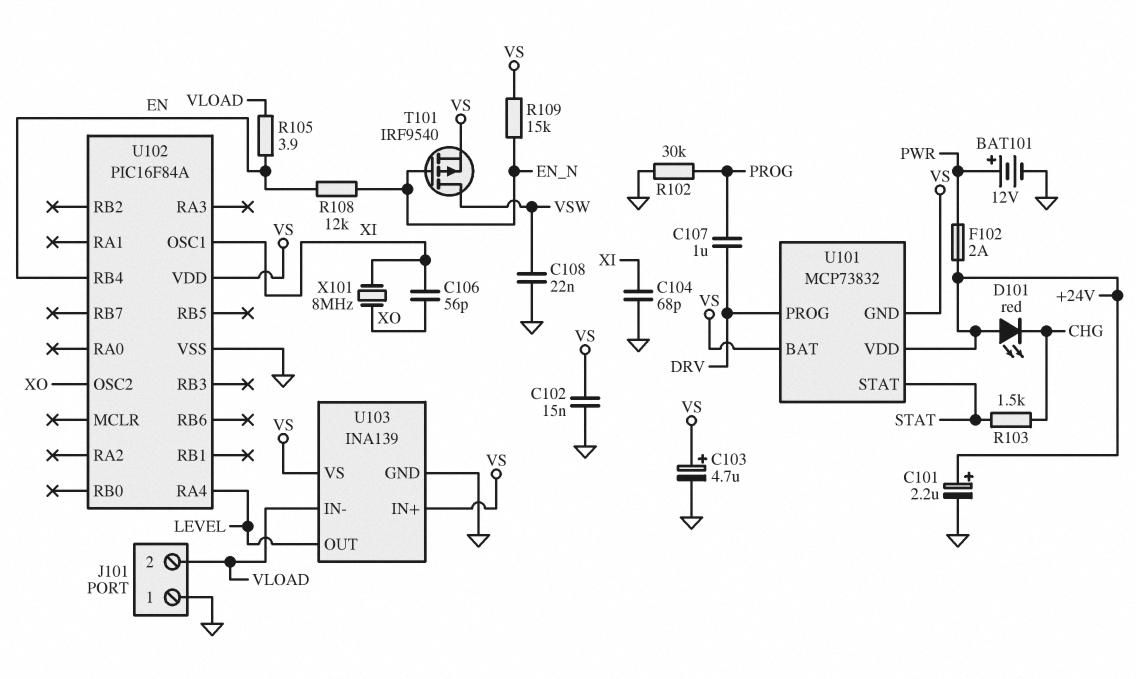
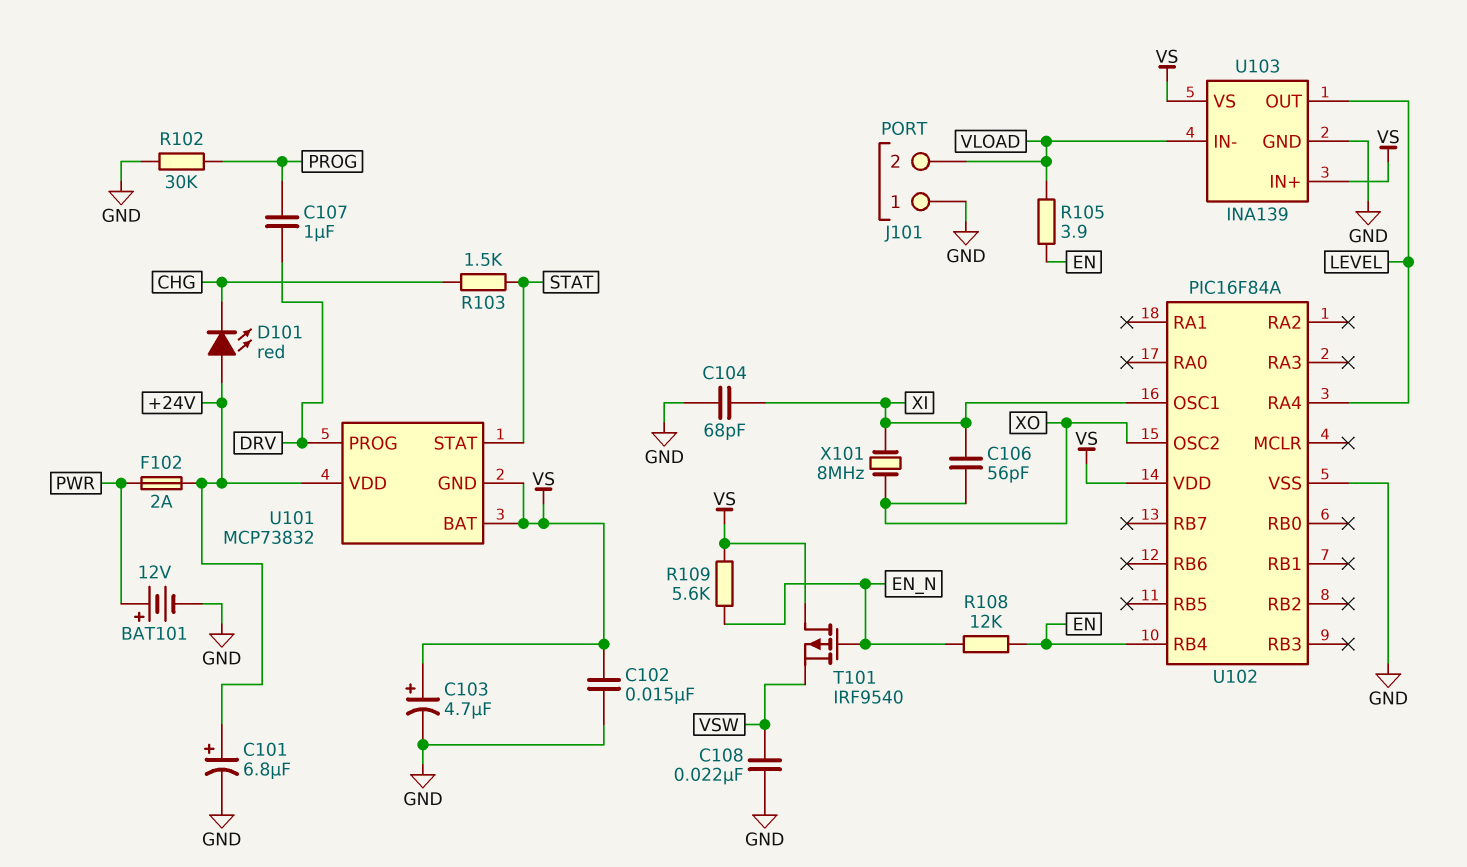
C101: 2.2uF (plus +24V, minus GND) -> 6.8uF (plus +24V, minus GND)
R109: 15k (EN_N, VS) -> 5.6k (EN_N, VS)
T101: PMOS IRF9540 (G EN_N, D VSW, S VS) -> PMOS IRF9540 (G EN_N, D VS, S VSW)

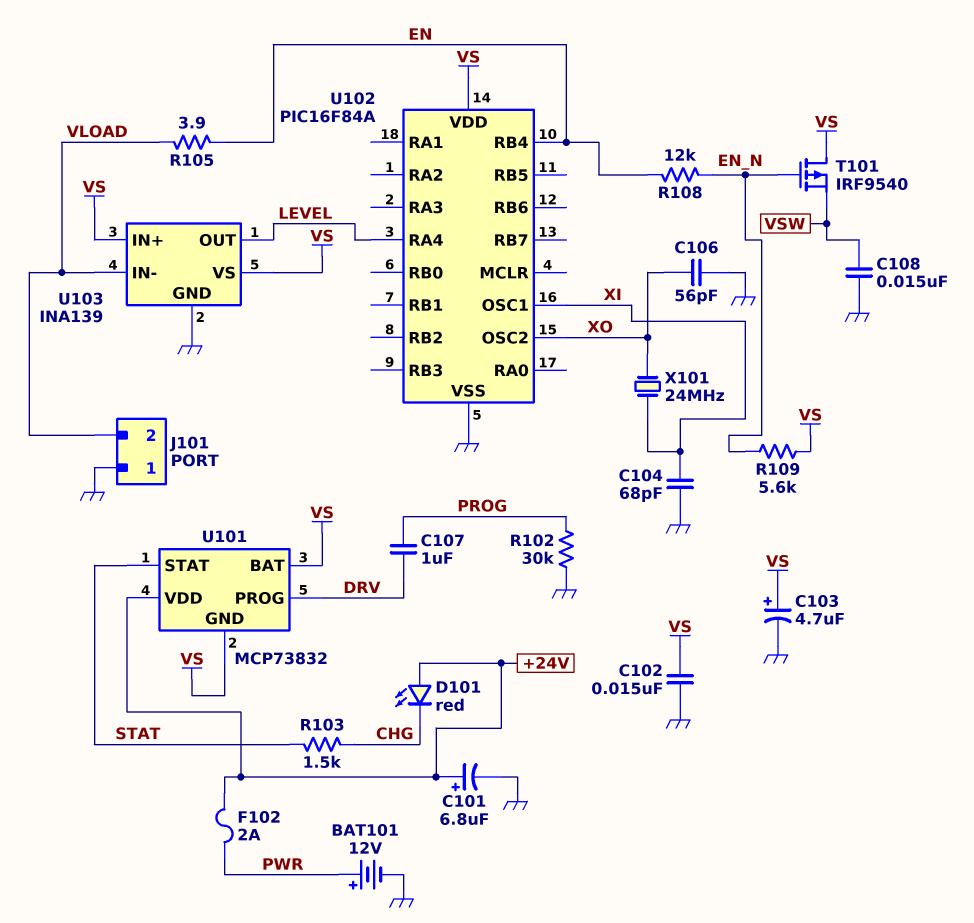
C106: 56pF (XI, XO) -> 56pF (GND, XO)
C108: 22nF (GND, VSW) -> 15nF (GND, VSW)
X101: 8MHz (XI, XO) -> 24MHz (XI, XO)

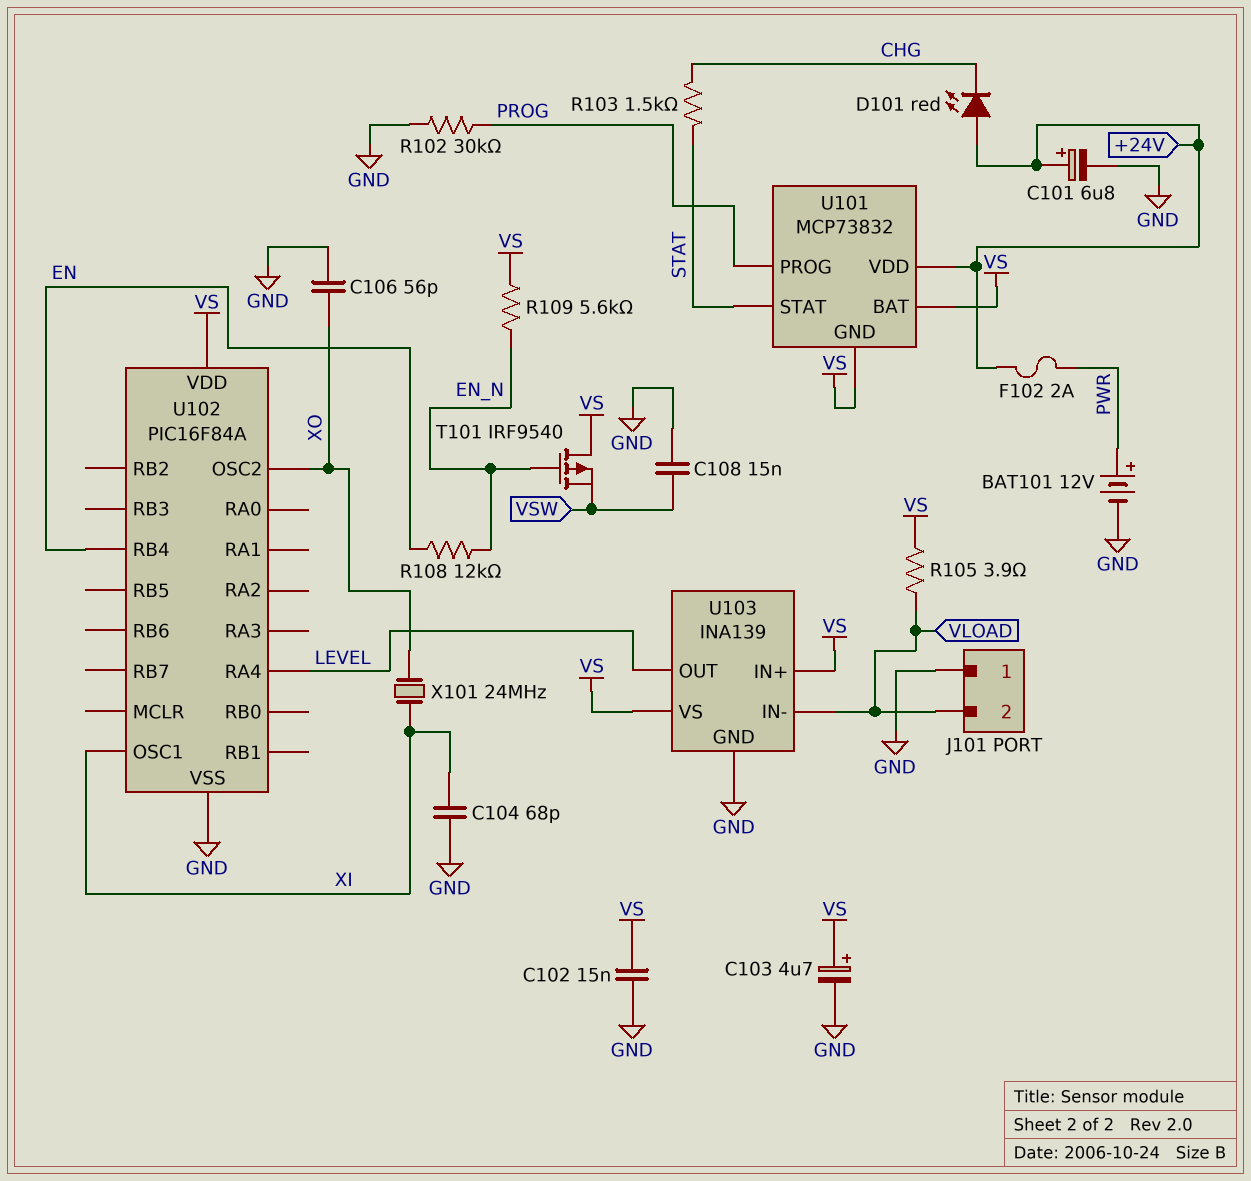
C107: 1uF (DRV, PROG) -> none
R105: 3.9 (EN, VLOAD) -> 3.9 (VLOAD, VS)
U101 pin PROG: DRV -> PROG

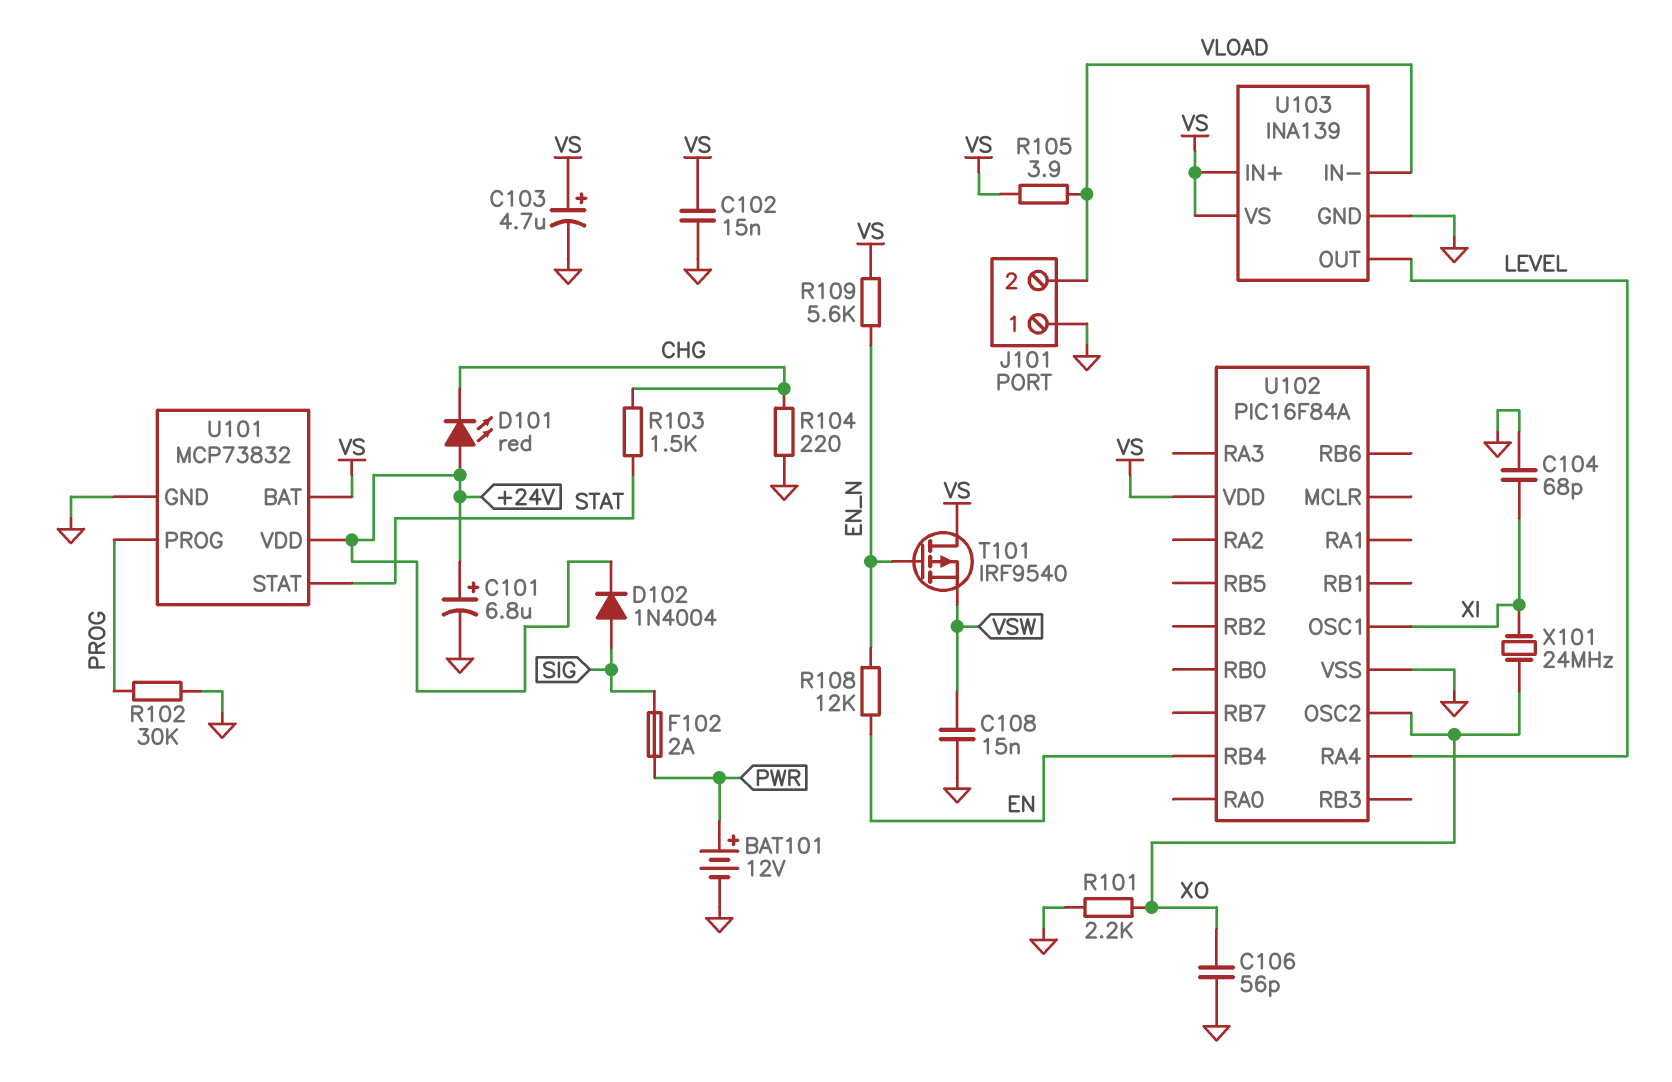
D102: none -> diode 1N4004 (A SIG, K +24V)
F102: 2A (+24V, PWR) -> 2A (PWR, SIG)
R101: none -> 2.2k (GND, XO)
R104: none -> 220 (CHG, GND)
U101 pin GND: VS -> GND

